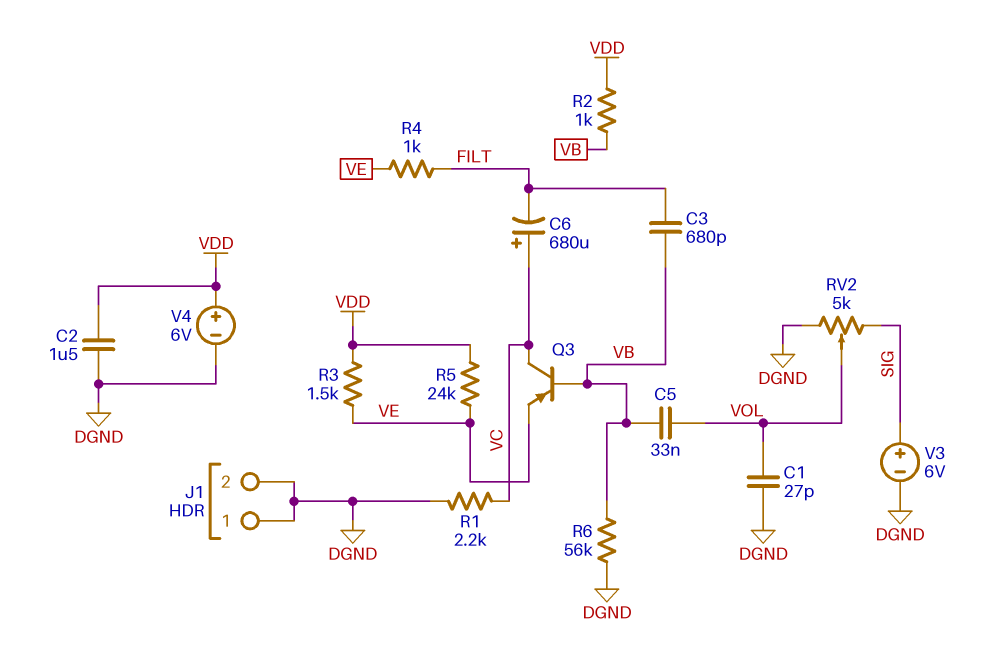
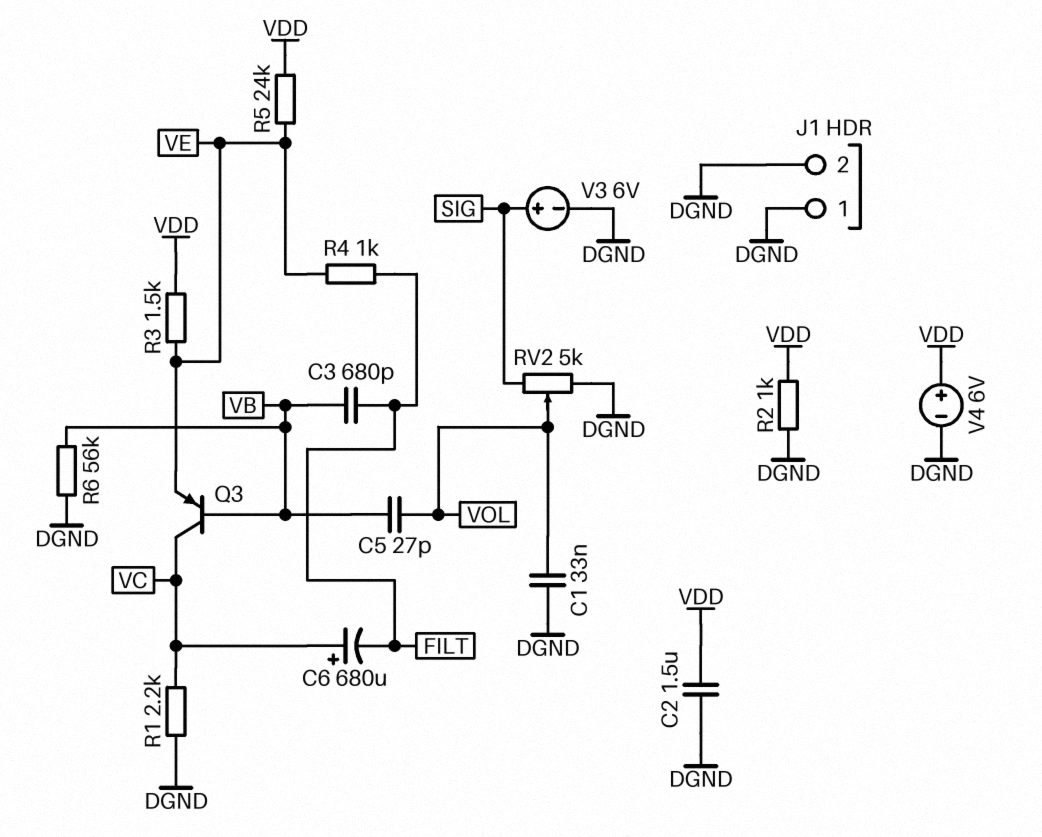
C1: 27pF (DGND, VOL) -> 33nF (DGND, VOL)
C5: 33nF (VB, VOL) -> 27pF (VB, VOL)
R2: 1k (VB, VDD) -> 1k (DGND, VDD)

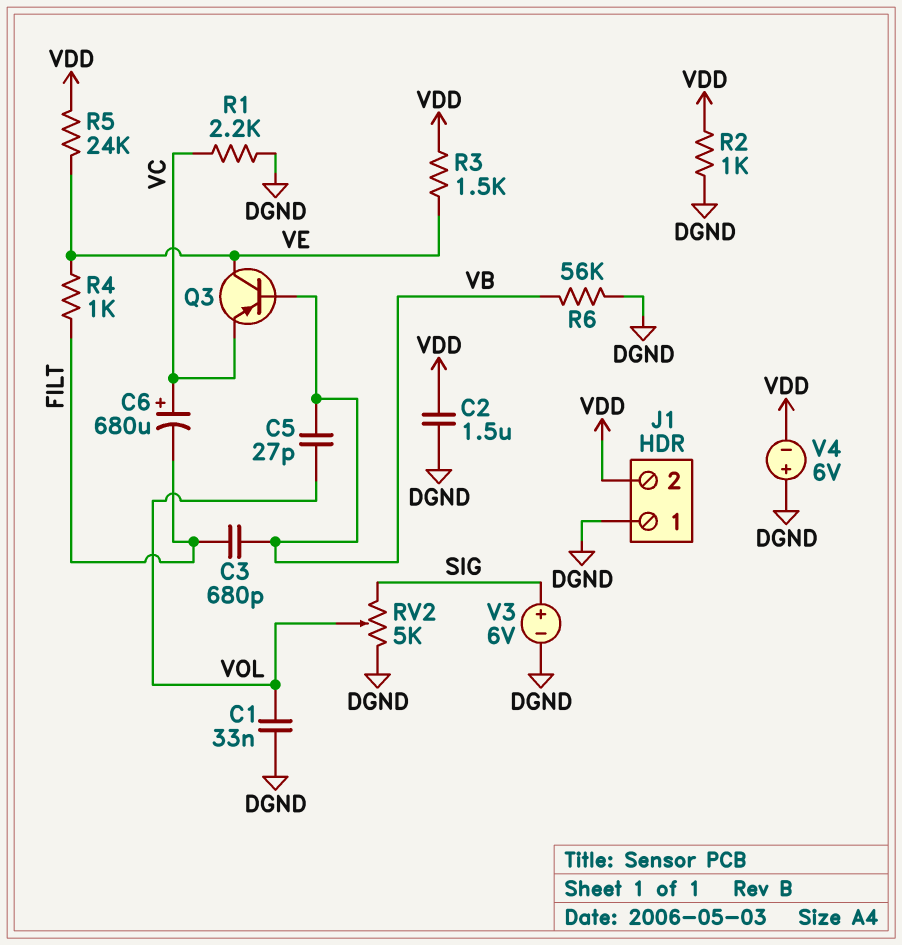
J1 pin 2: DGND -> VDD
Q3: PNP (B VB, C VC, E VE) -> PNP (B VB, C VE, E VC)
V4: 6V (plus VDD, minus DGND) -> 6V (plus DGND, minus VDD)

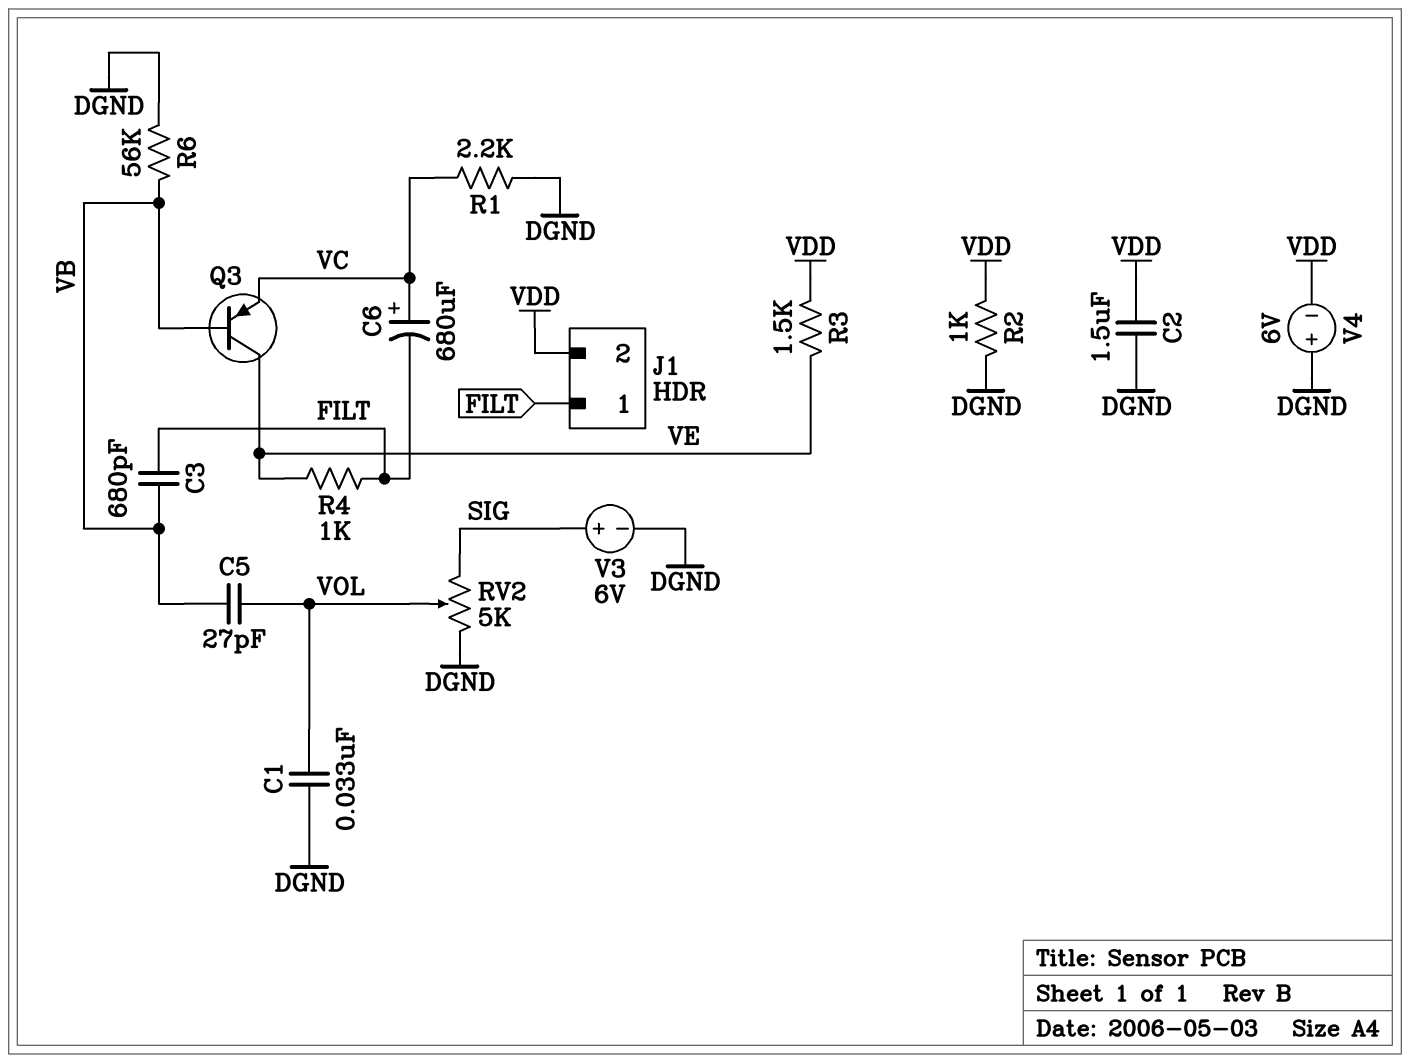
J1 pin 1: DGND -> FILT
R5: 24k (VDD, VE) -> none

